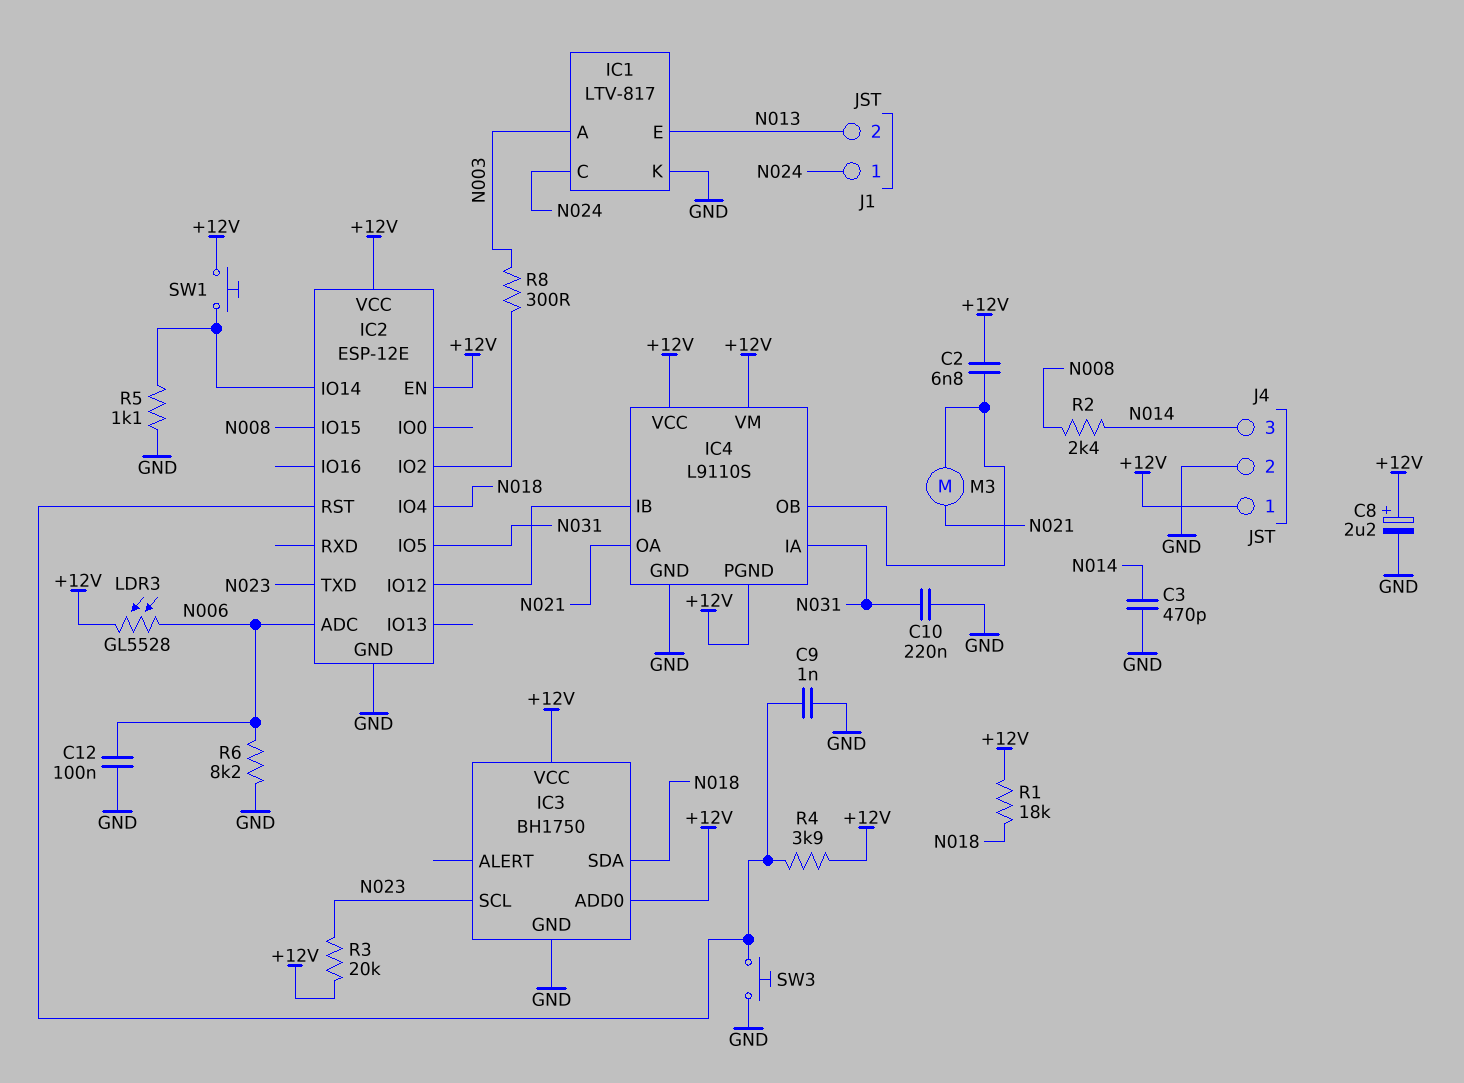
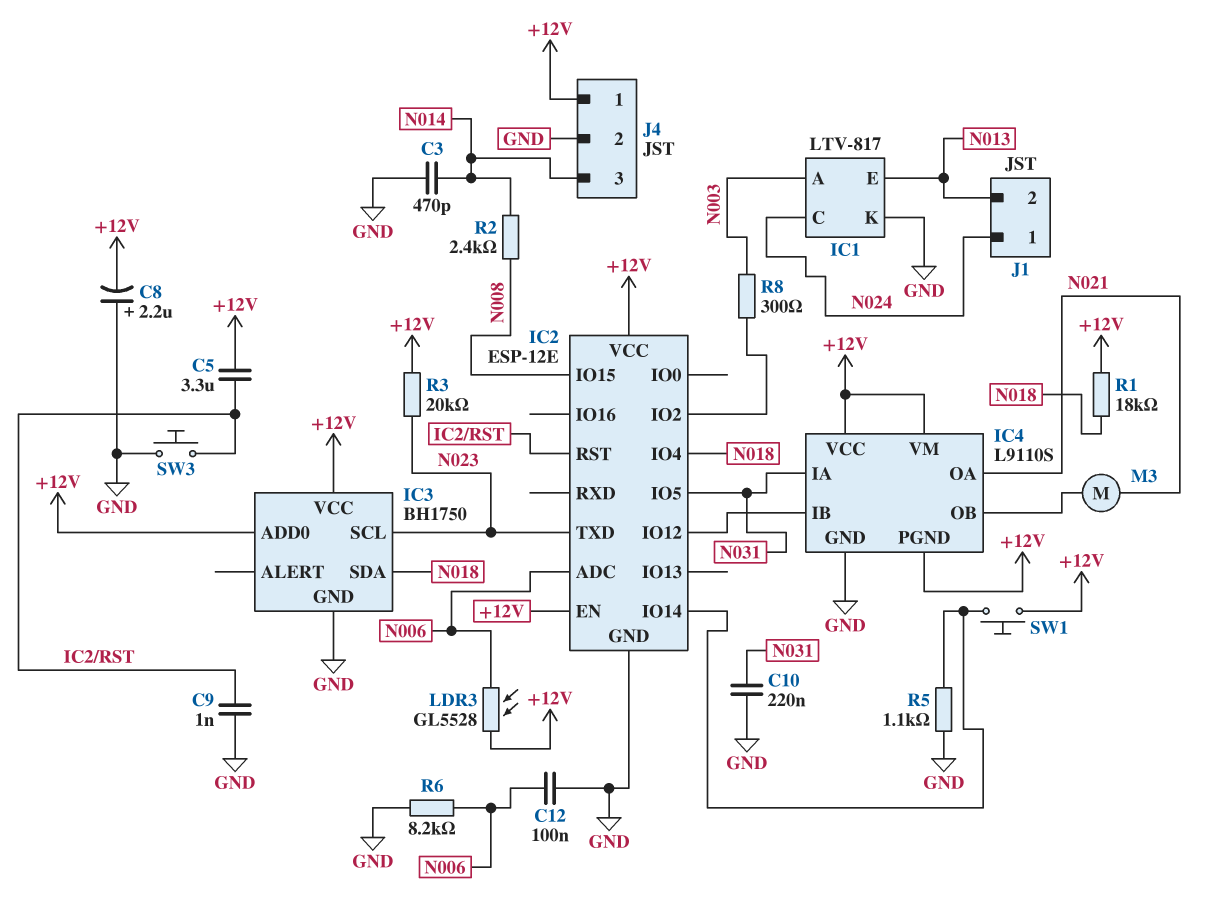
C2: 6.8nF (+12V, IC4/OB) -> none
C5: none -> 3.3uF (+12V, IC2/RST)
C8: 2.2uF (plus +12V, minus GND) -> 2.2uF (plus GND, minus +12V)
R4: 3.9k (+12V, IC2/RST) -> none

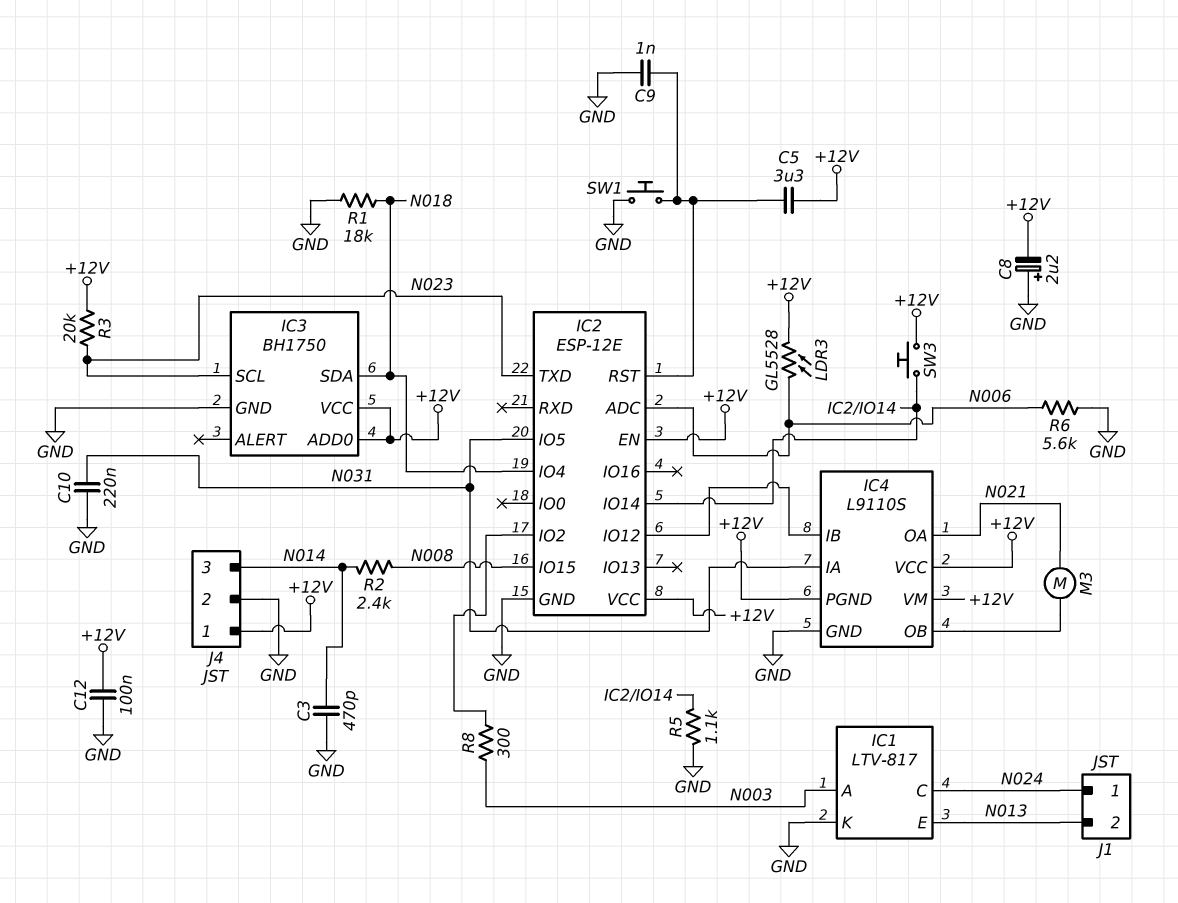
C12: 100nF (GND, N006) -> 100nF (+12V, GND)
R1: 18k (+12V, N018) -> 18k (GND, N018)
R6: 8.2k (GND, N006) -> 5.6k (GND, N006)
SW1: button (+12V, IC2/IO14) -> button (GND, IC2/RST)
SW3: button (GND, IC2/RST) -> button (+12V, IC2/IO14)

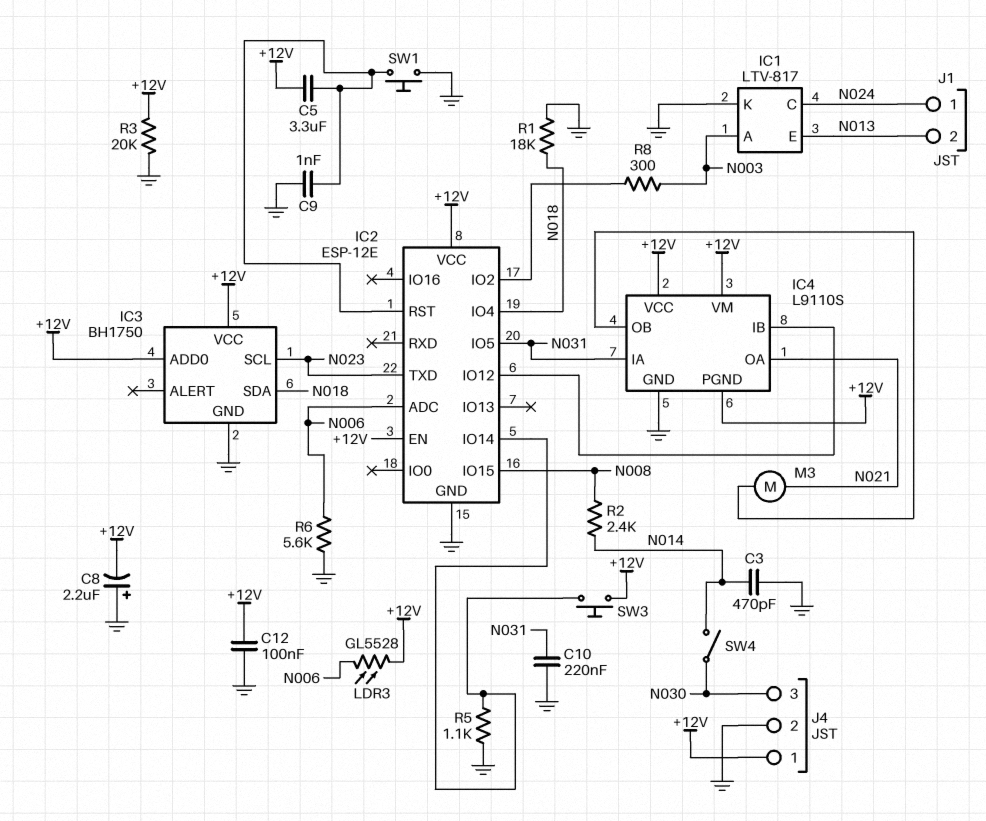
J4 pin 3: N014 -> N030
R3: 20k (+12V, N023) -> 20k (+12V, GND)
SW4: none -> switch (N014, N030)

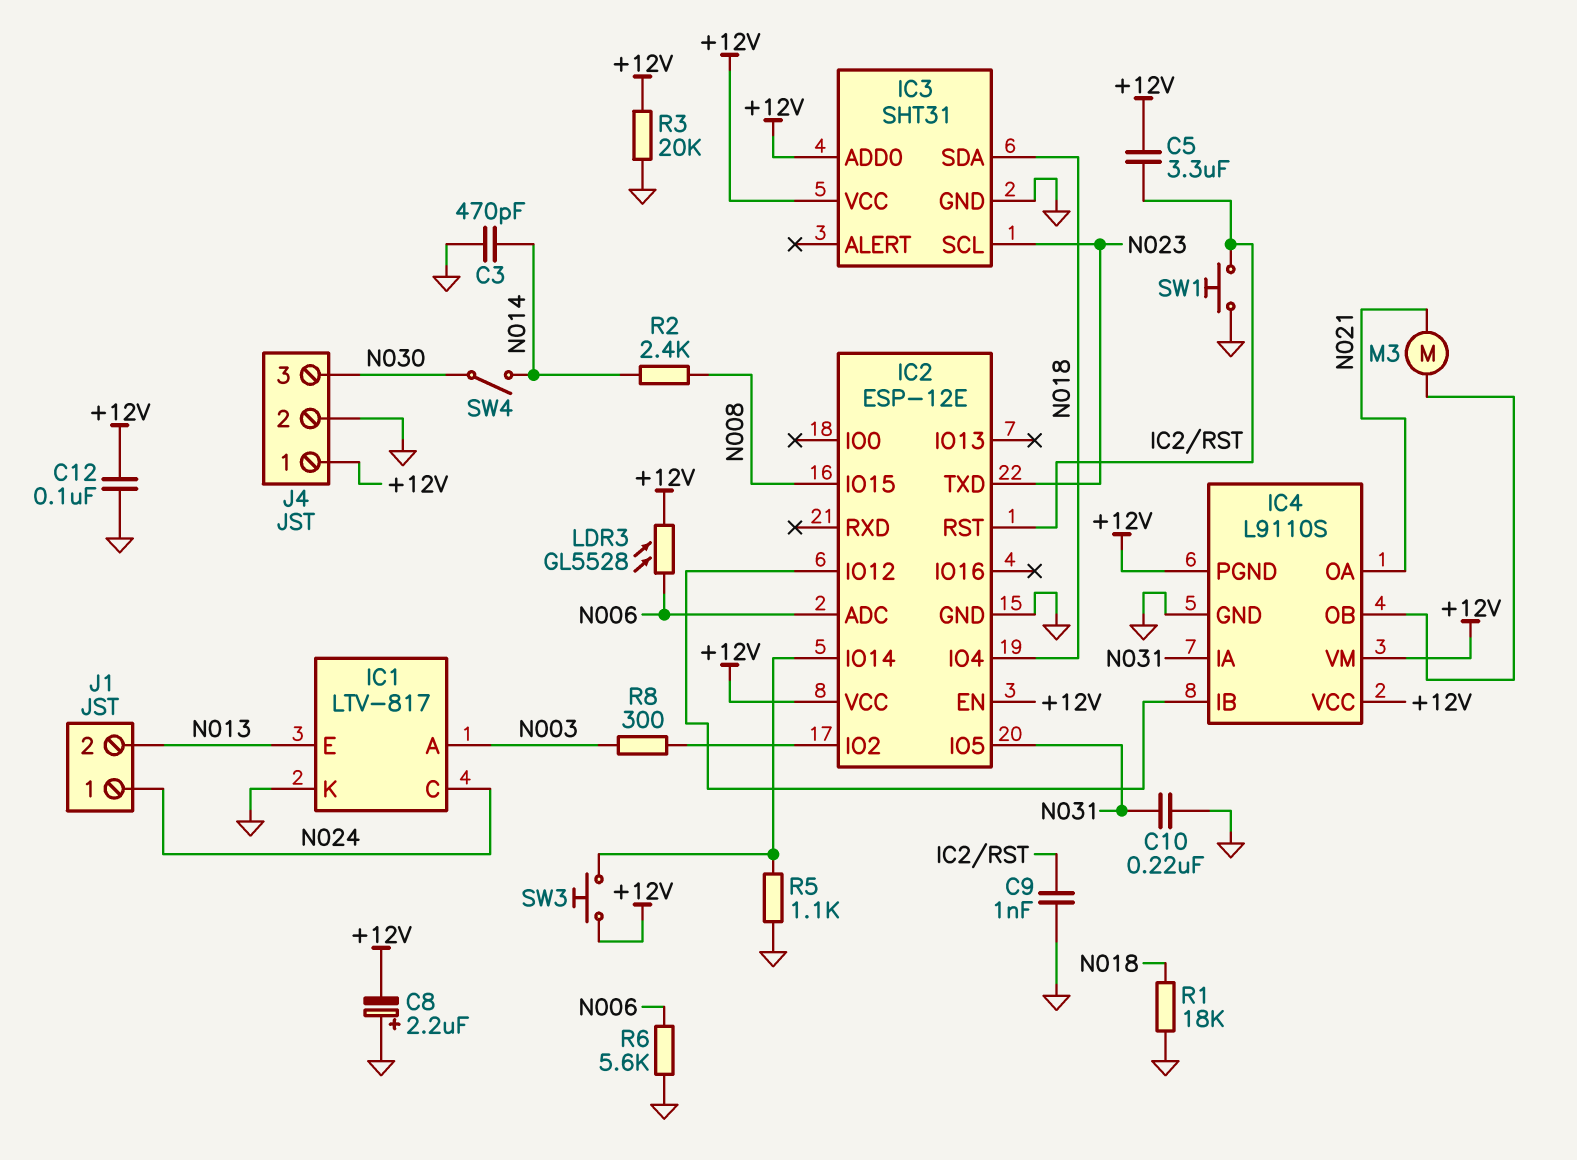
IC3: BH1750 -> SHT31

